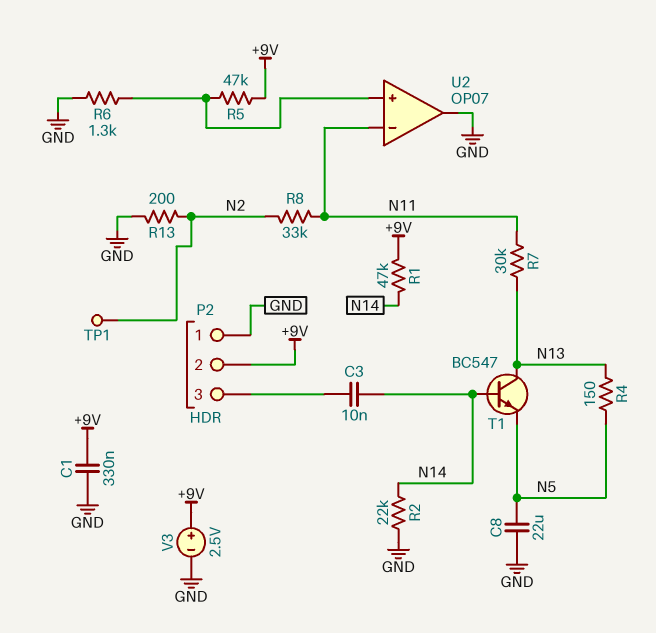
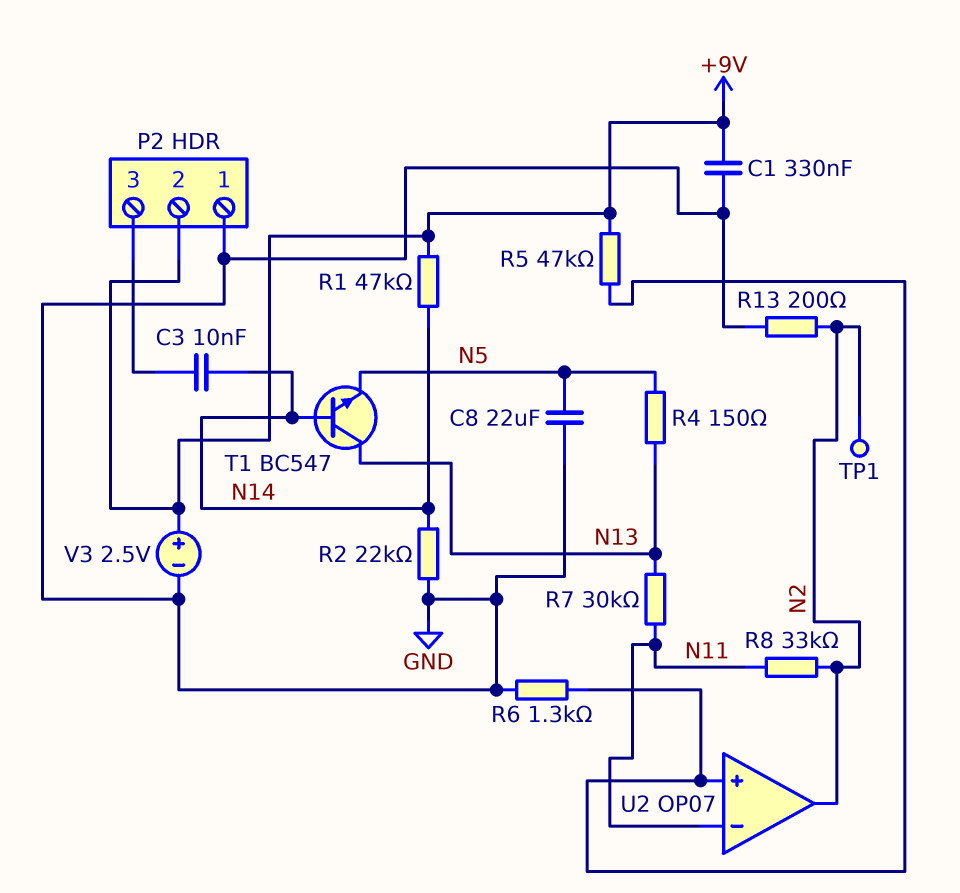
U2 pin out: GND -> N2

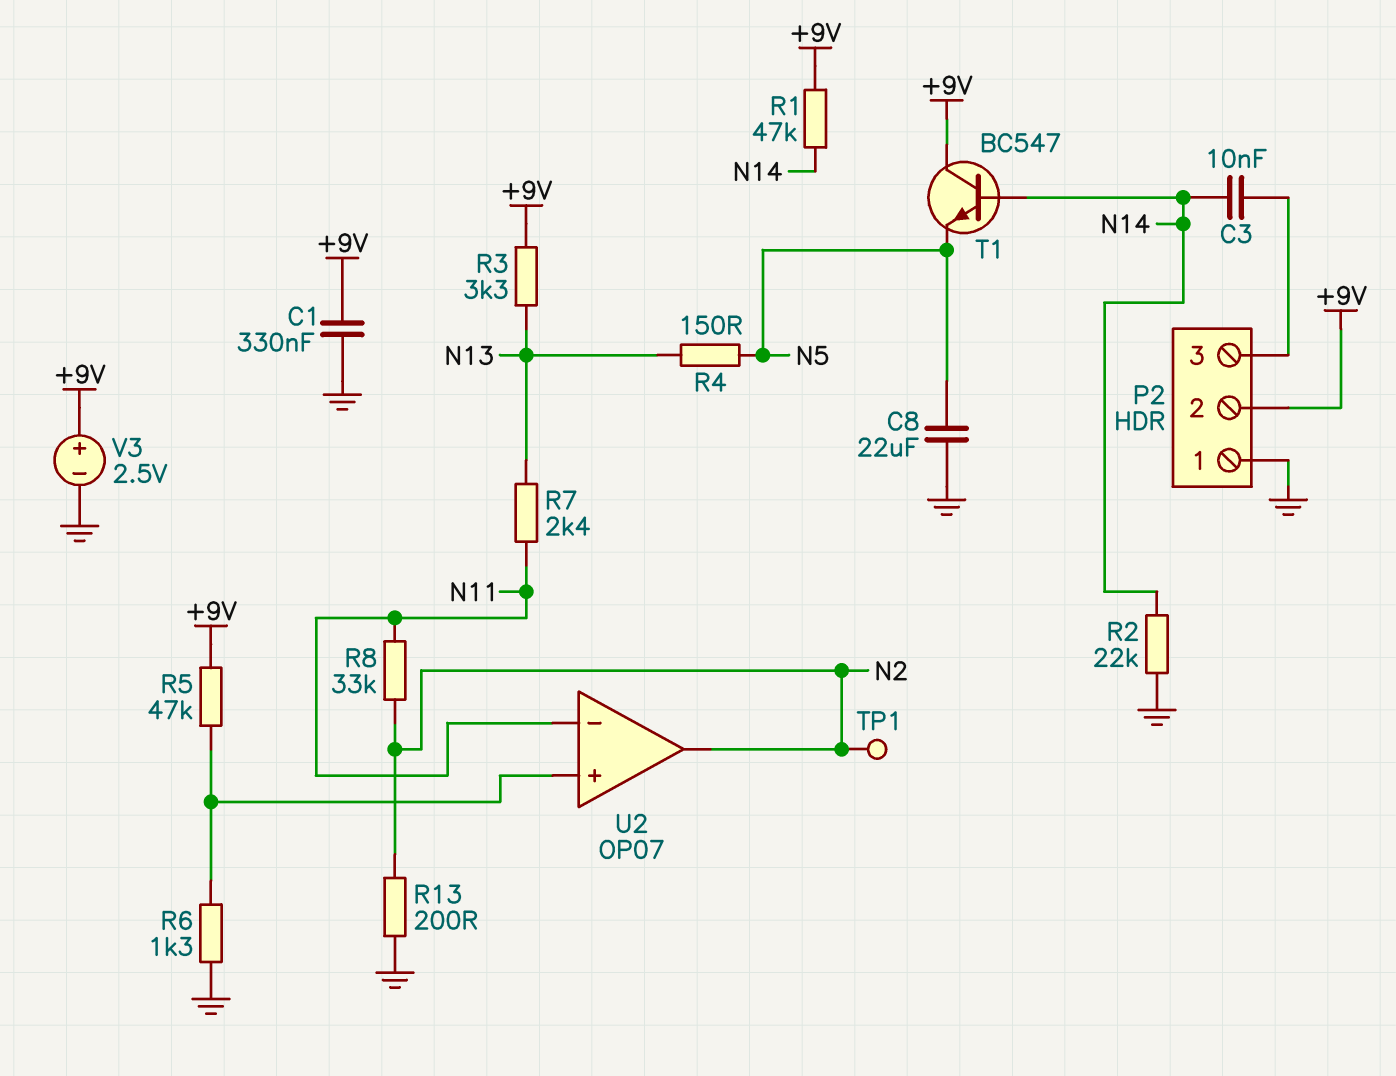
R3: none -> 3.3k (+9V, N13)
R7: 30k (N11, N13) -> 2.4k (N11, N13)
T1: NPN BC547 (B N14, C N13, E N5) -> NPN BC547 (B N14, C +9V, E N5)

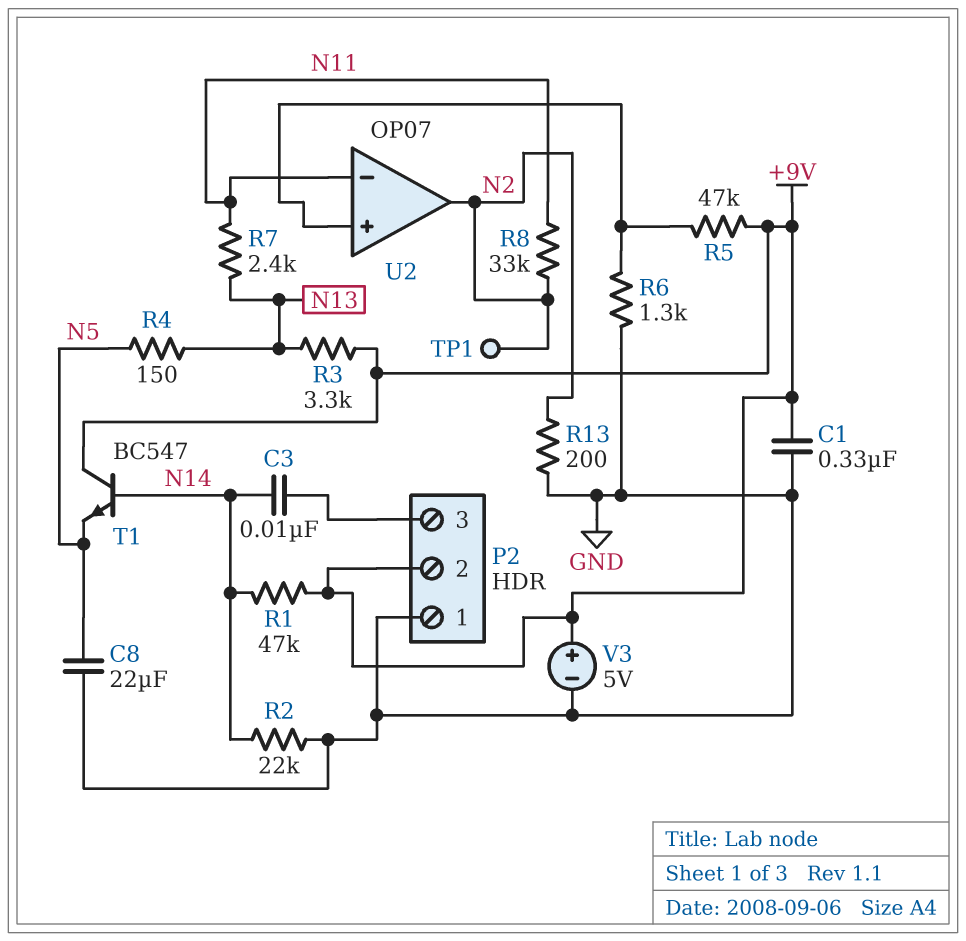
V3: 2.5V (plus +9V, minus GND) -> 5V (plus +9V, minus GND)

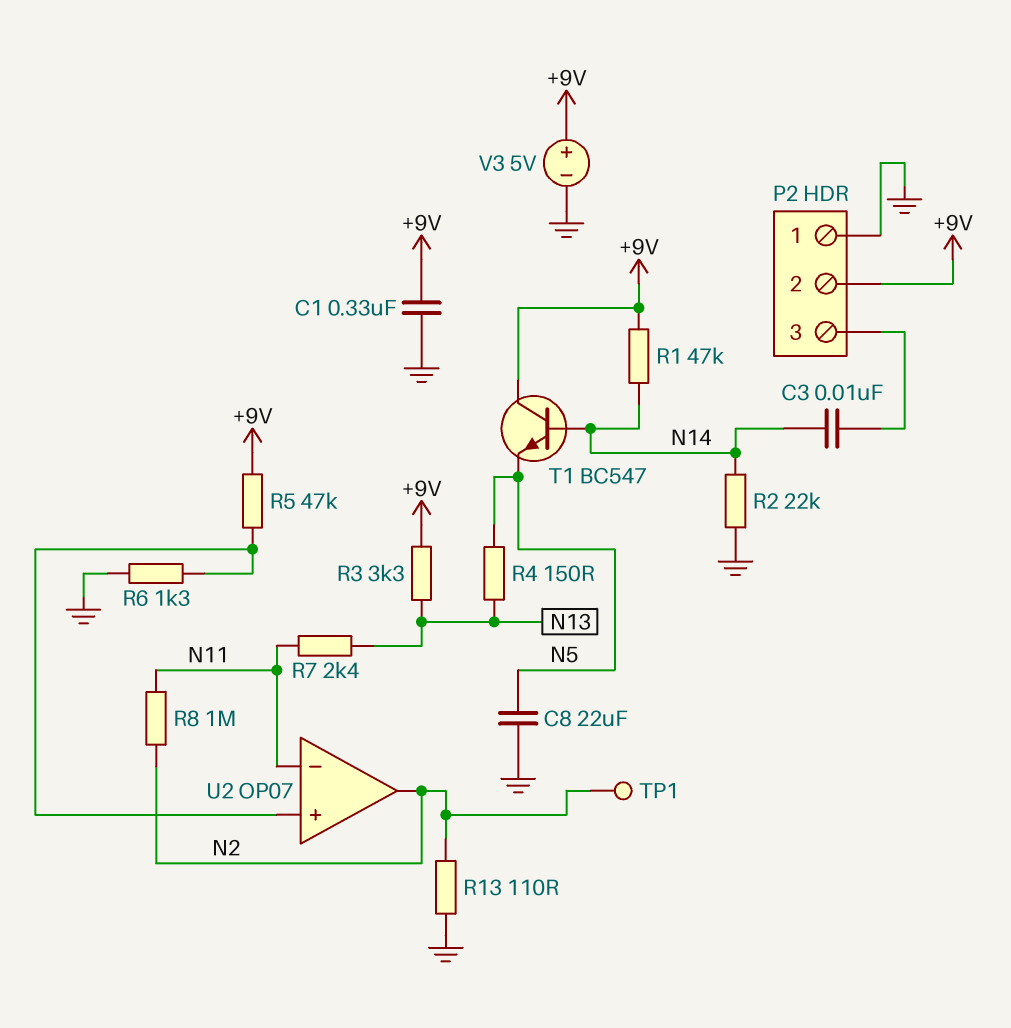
R8: 33k (N2, N11) -> 1M (N2, N11)
R13: 200 (GND, N2) -> 110 (GND, N2)

